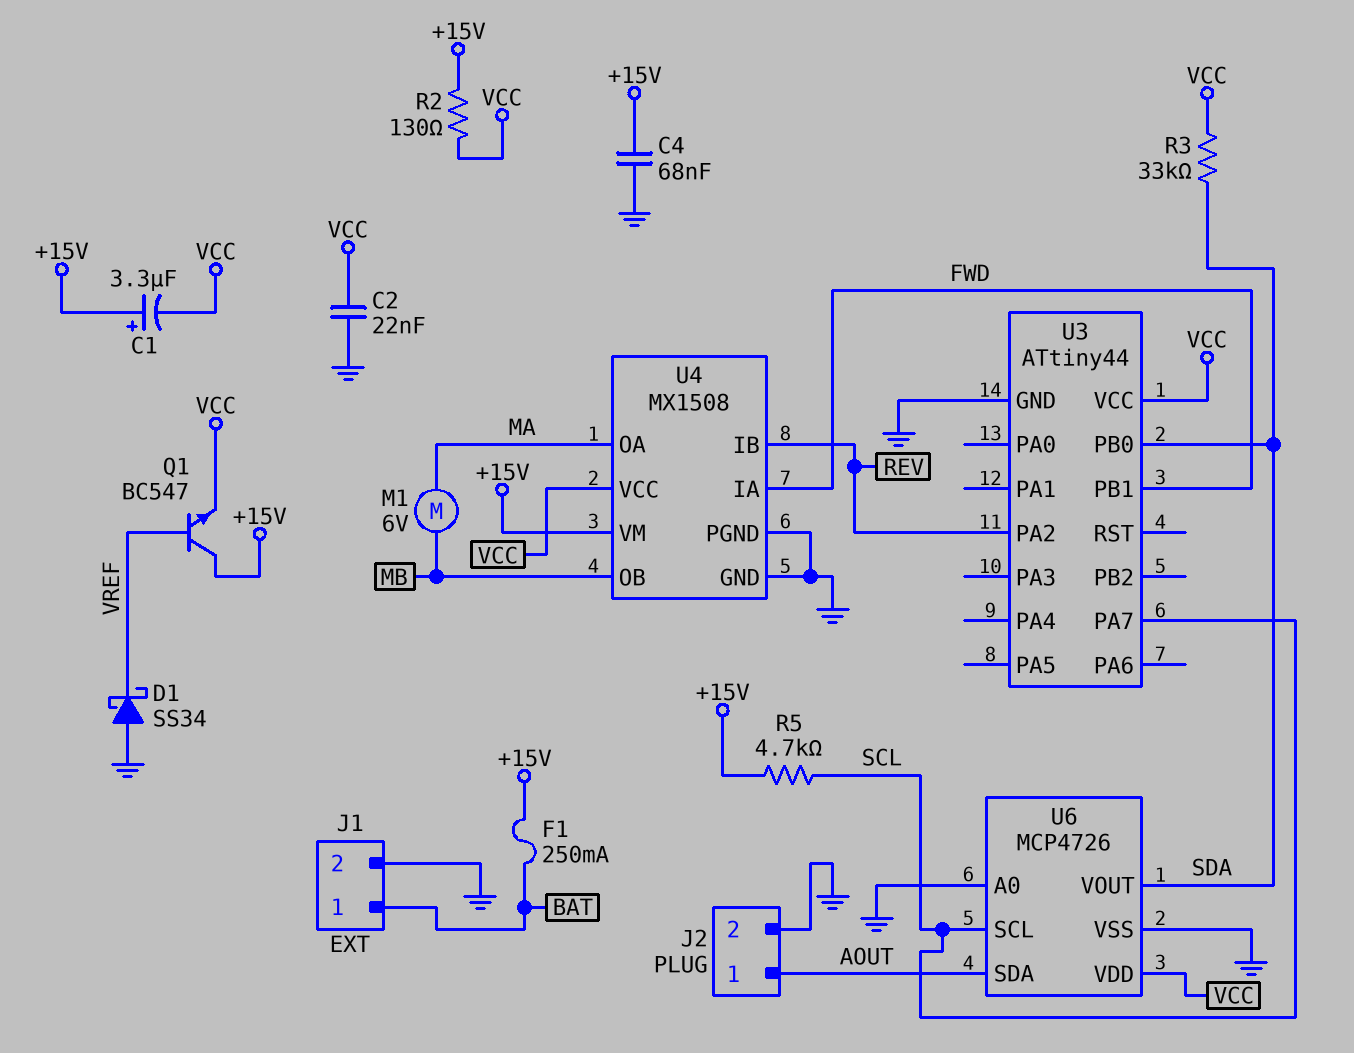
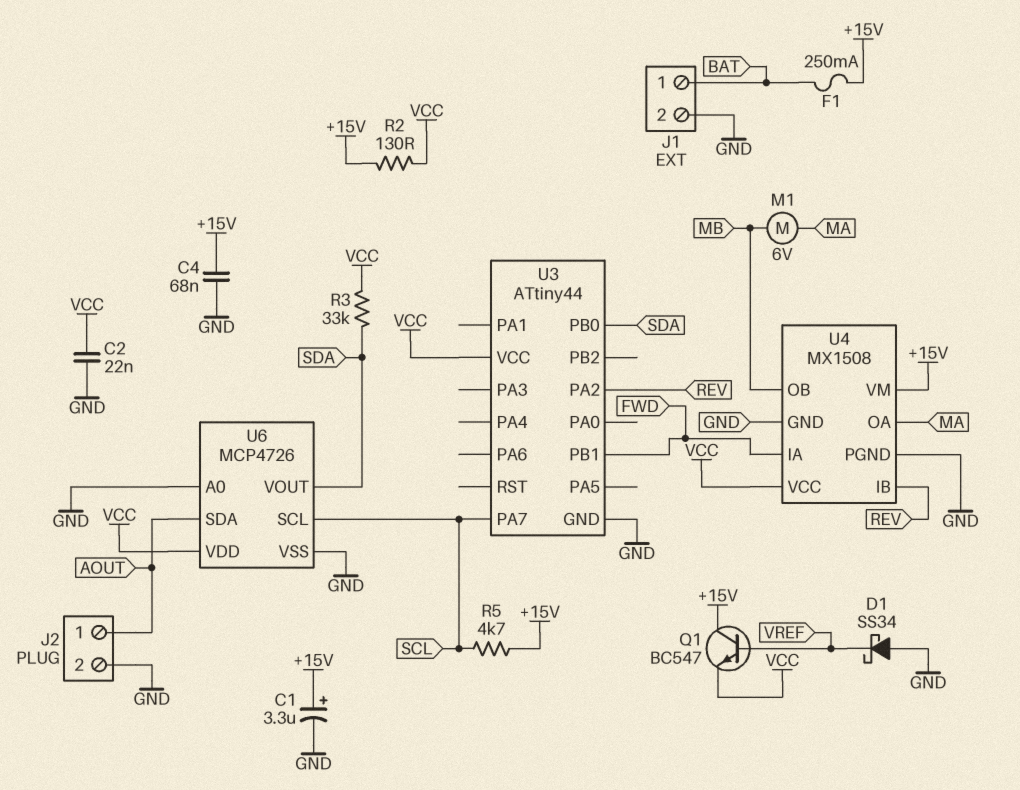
C1: 3.3uF (plus +15V, minus VCC) -> 3.3uF (plus +15V, minus GND)

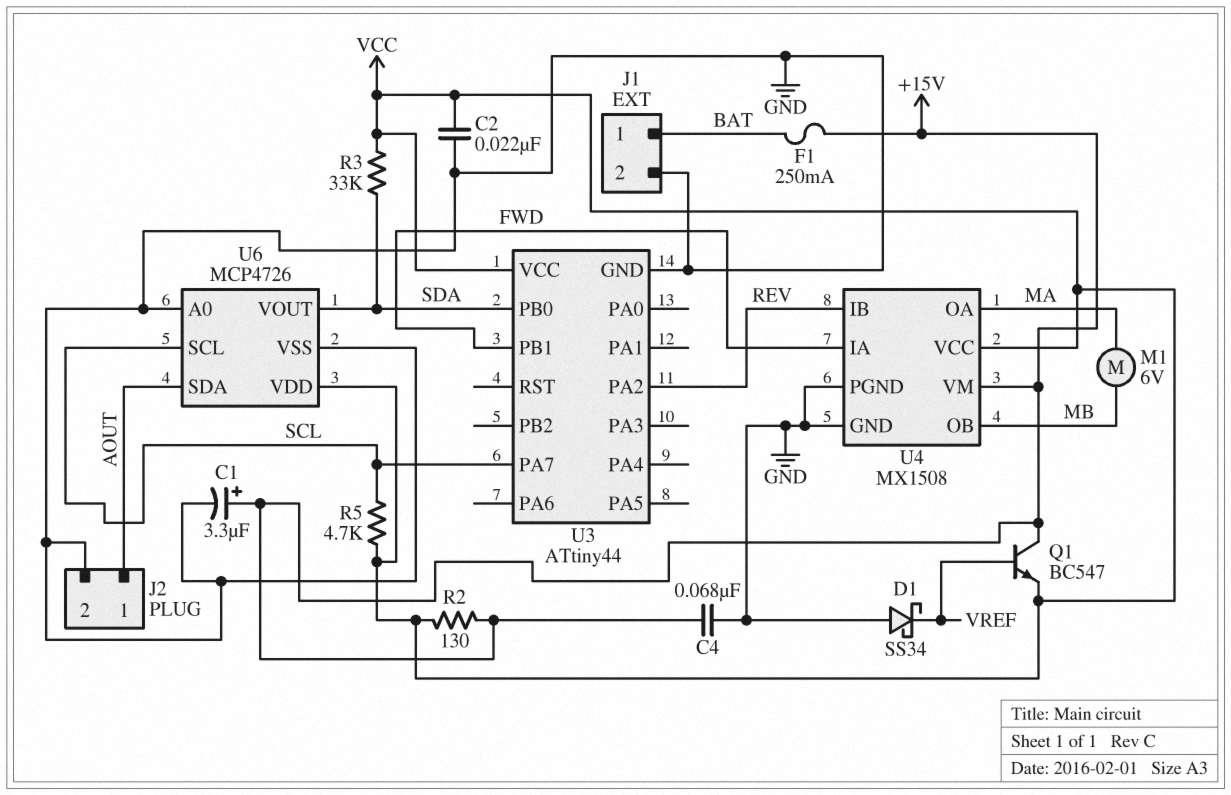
R5: 4.7k (+15V, SCL) -> 4.7k (SCL, VCC)

